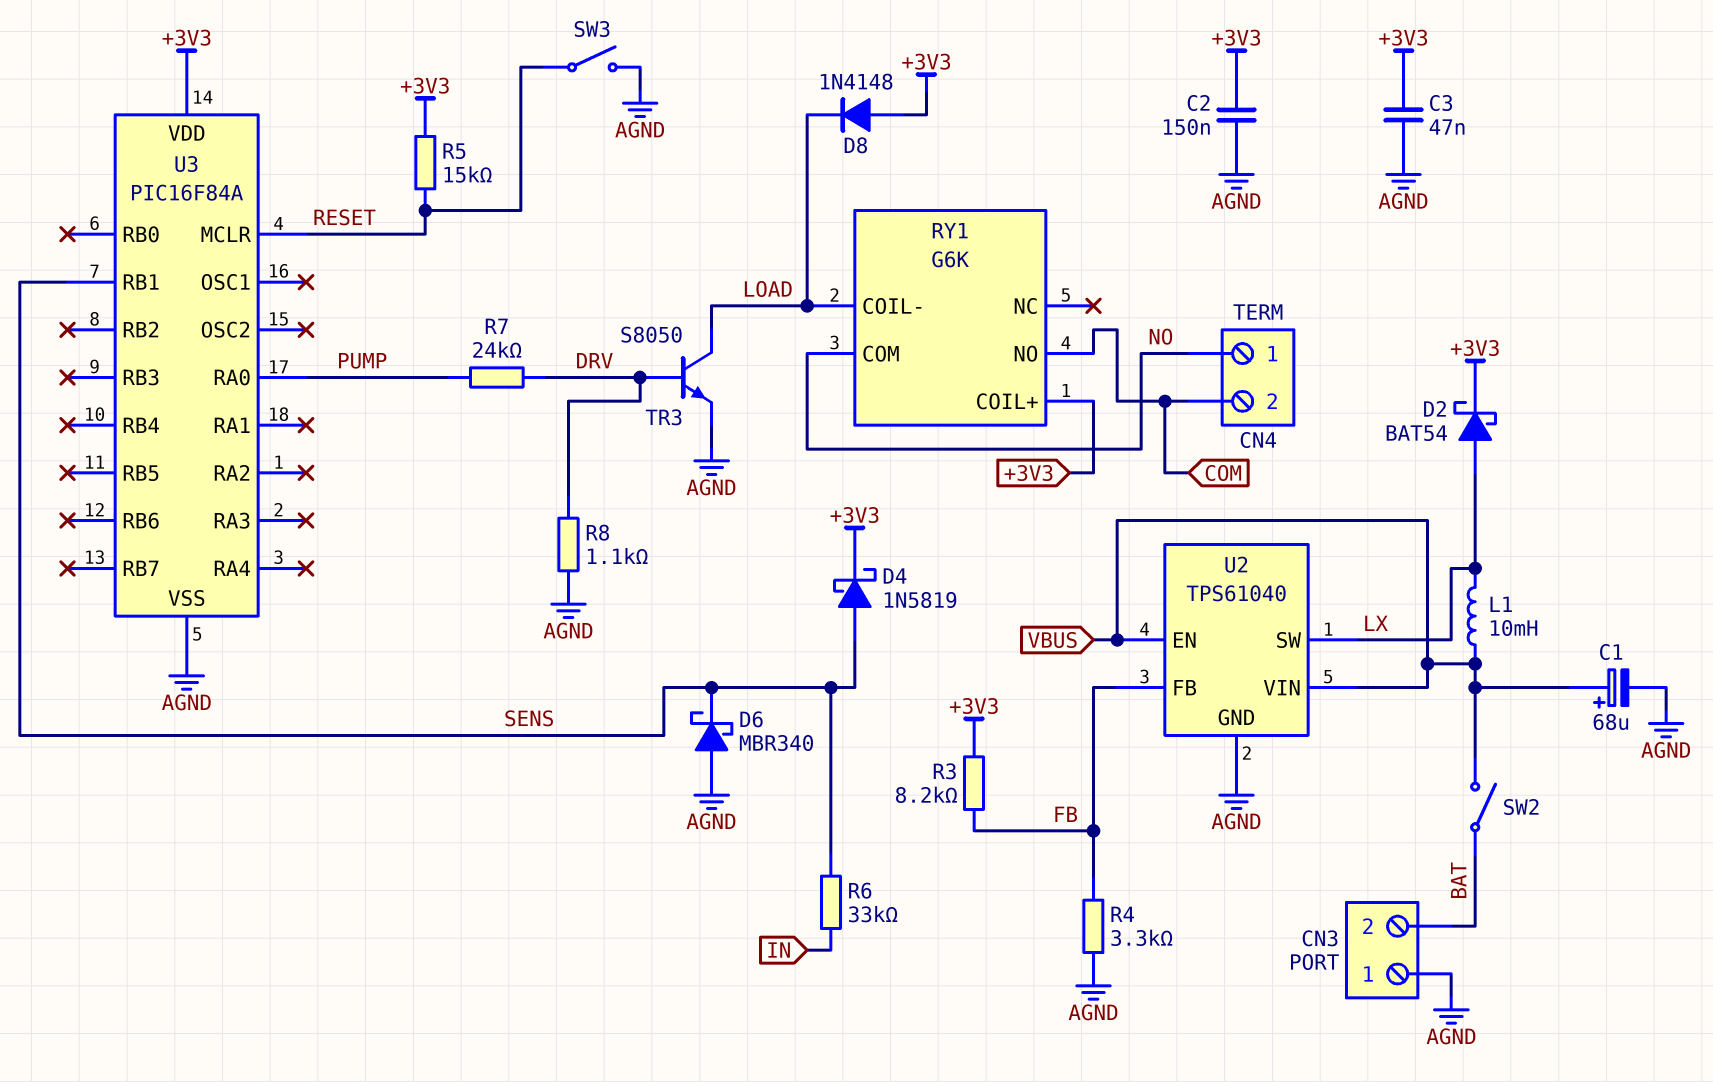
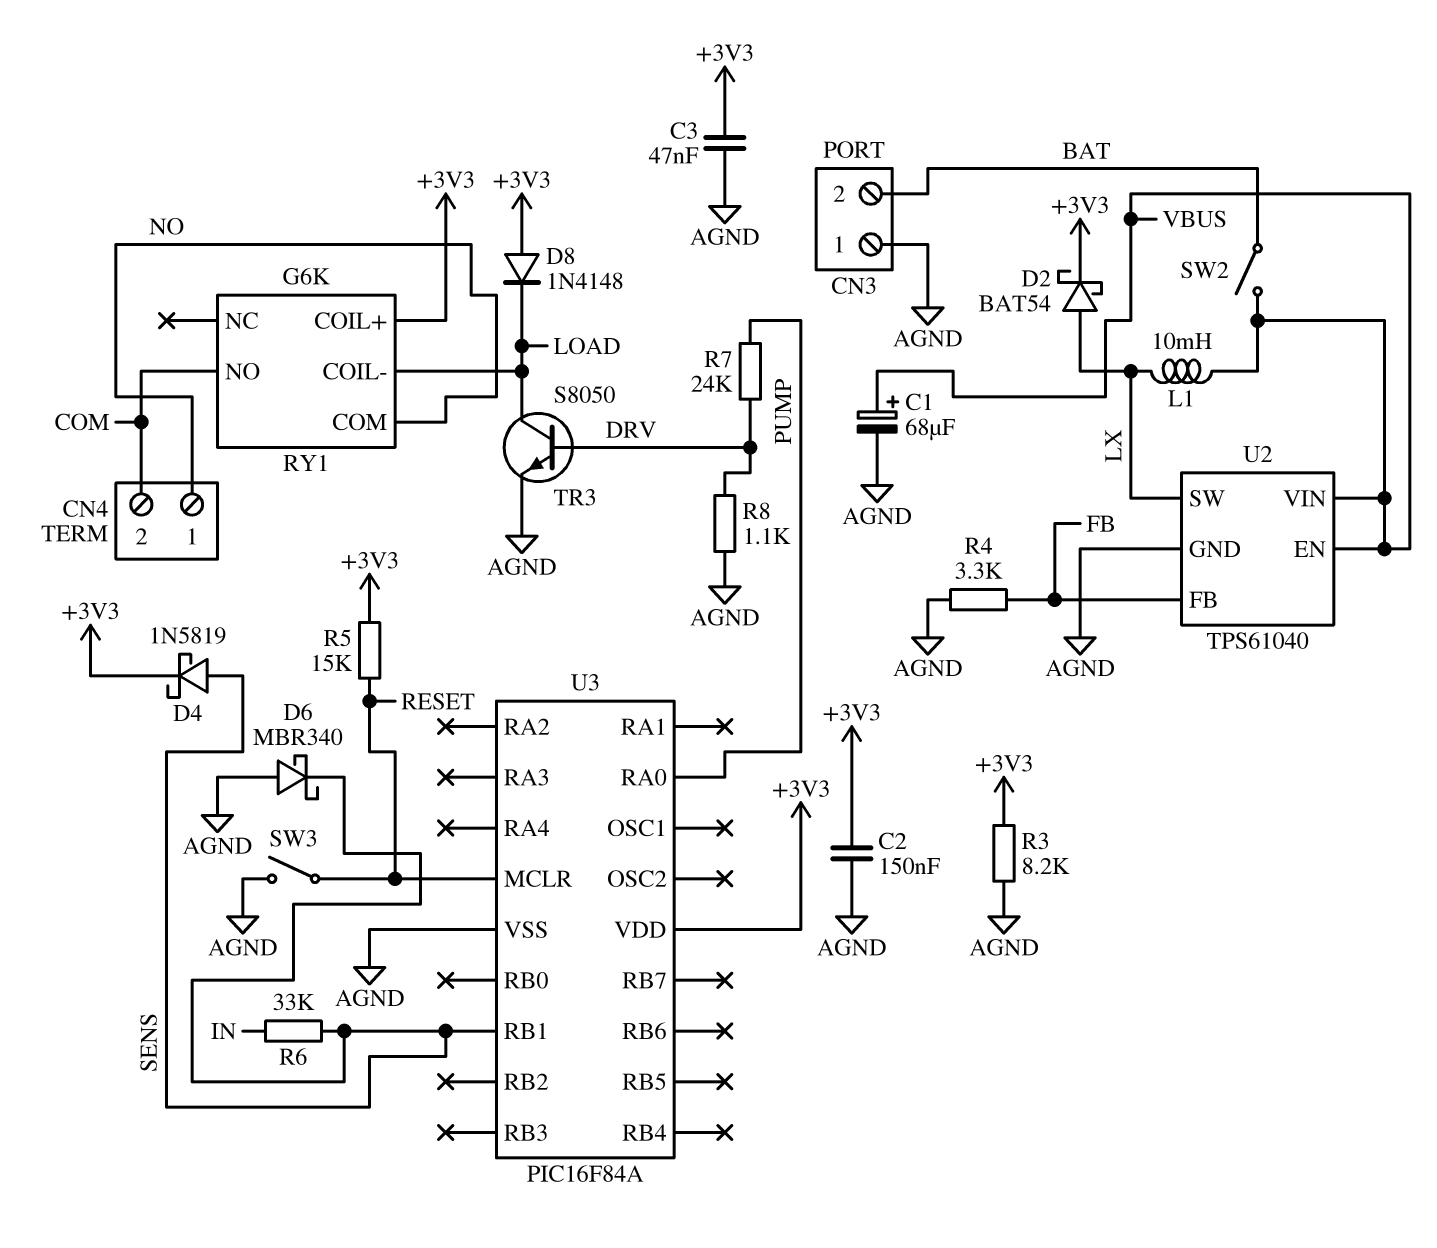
R3: 8.2k (+3V3, FB) -> 8.2k (+3V3, AGND)

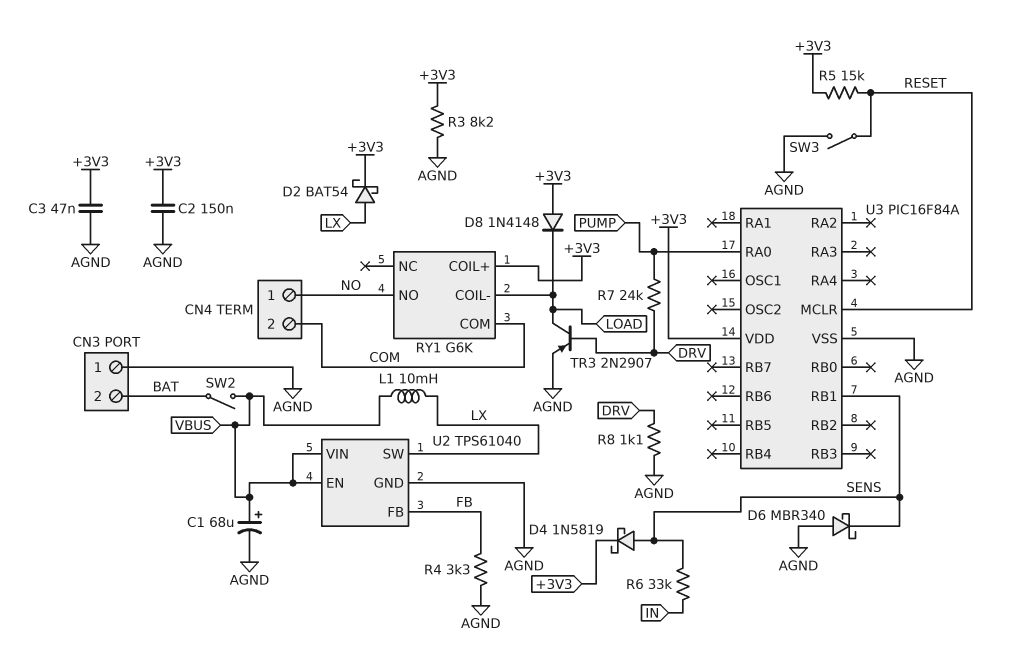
RY1 pin COM: NO -> COM
RY1 pin NO: COM -> NO
TR3: NPN S8050 (B DRV, C LOAD, E AGND) -> PNP 2N2907 (B DRV, C LOAD, E AGND)

